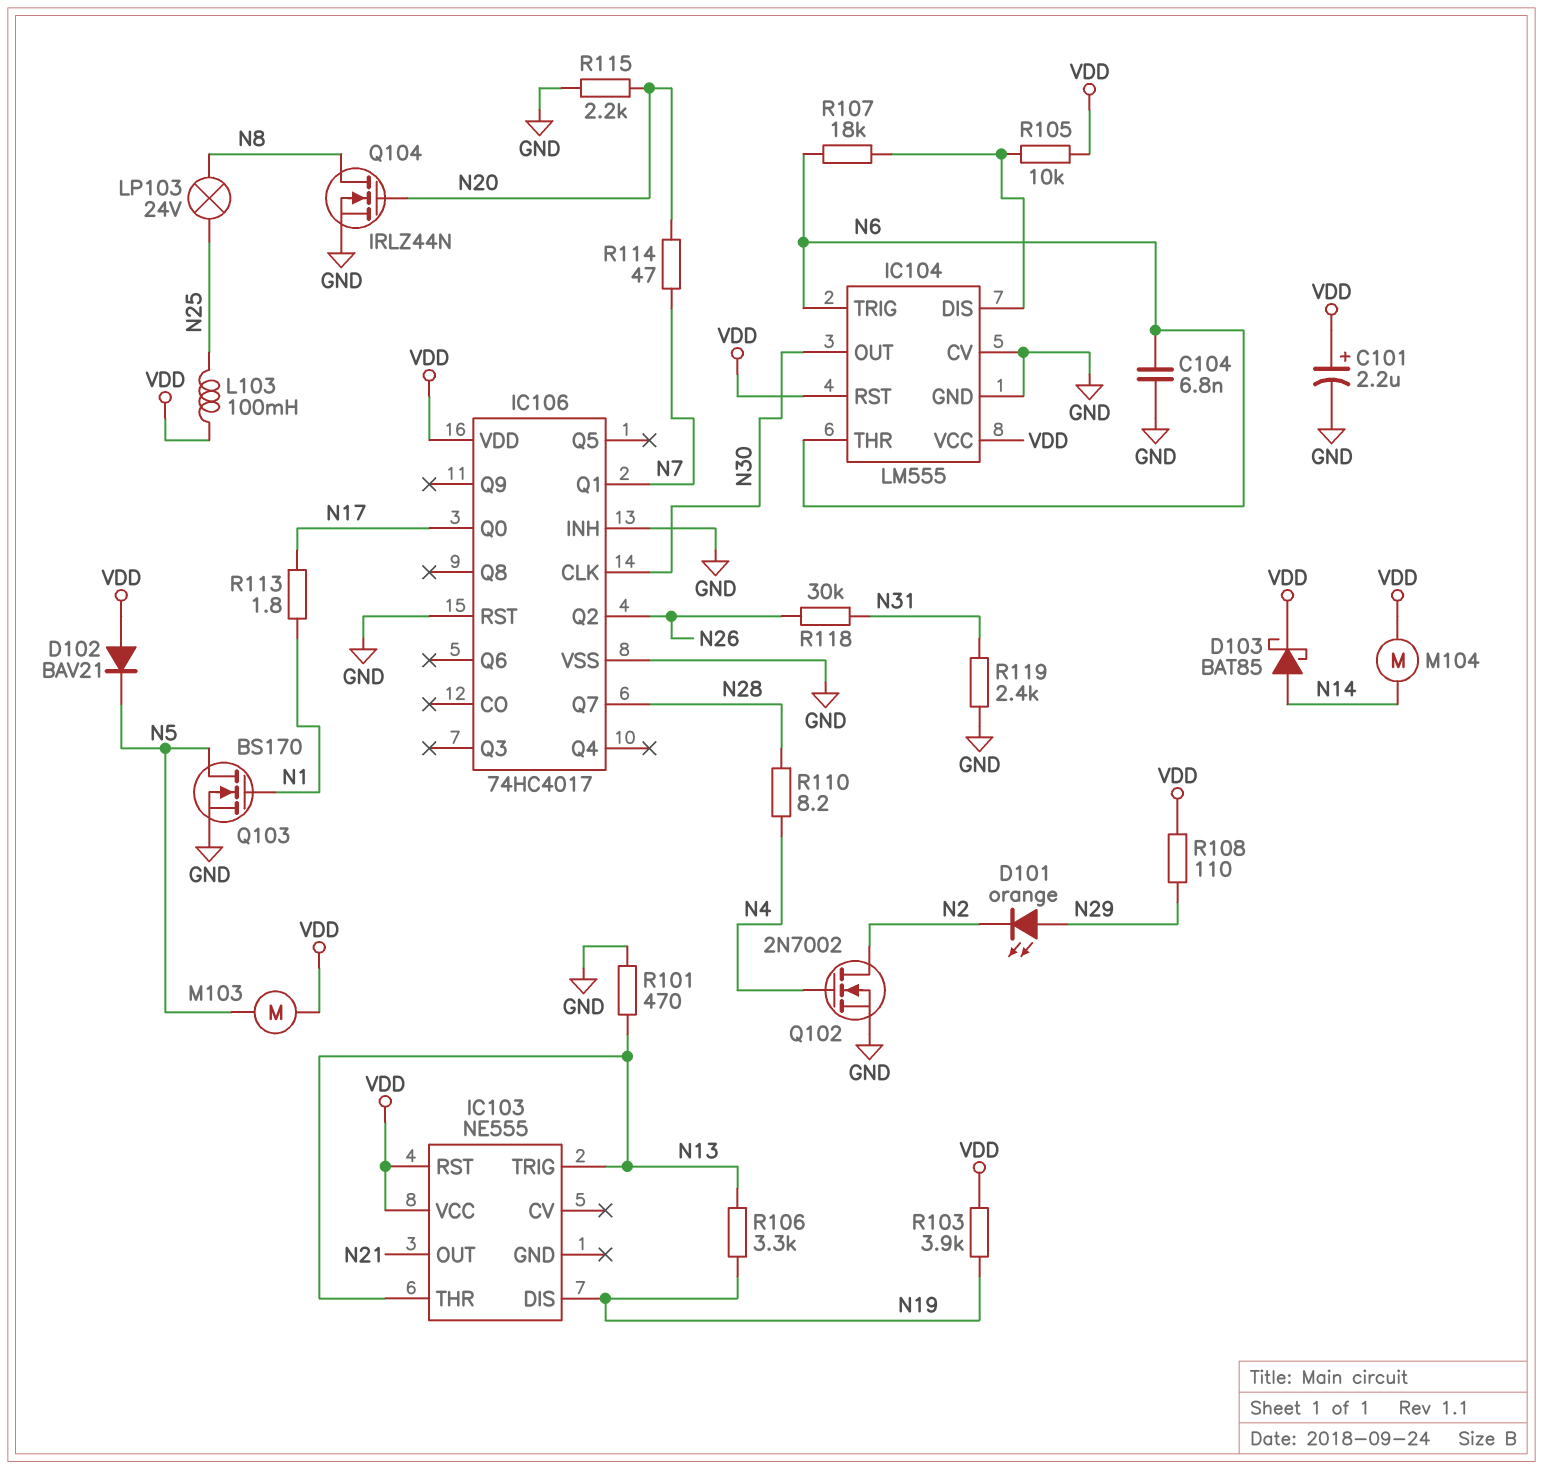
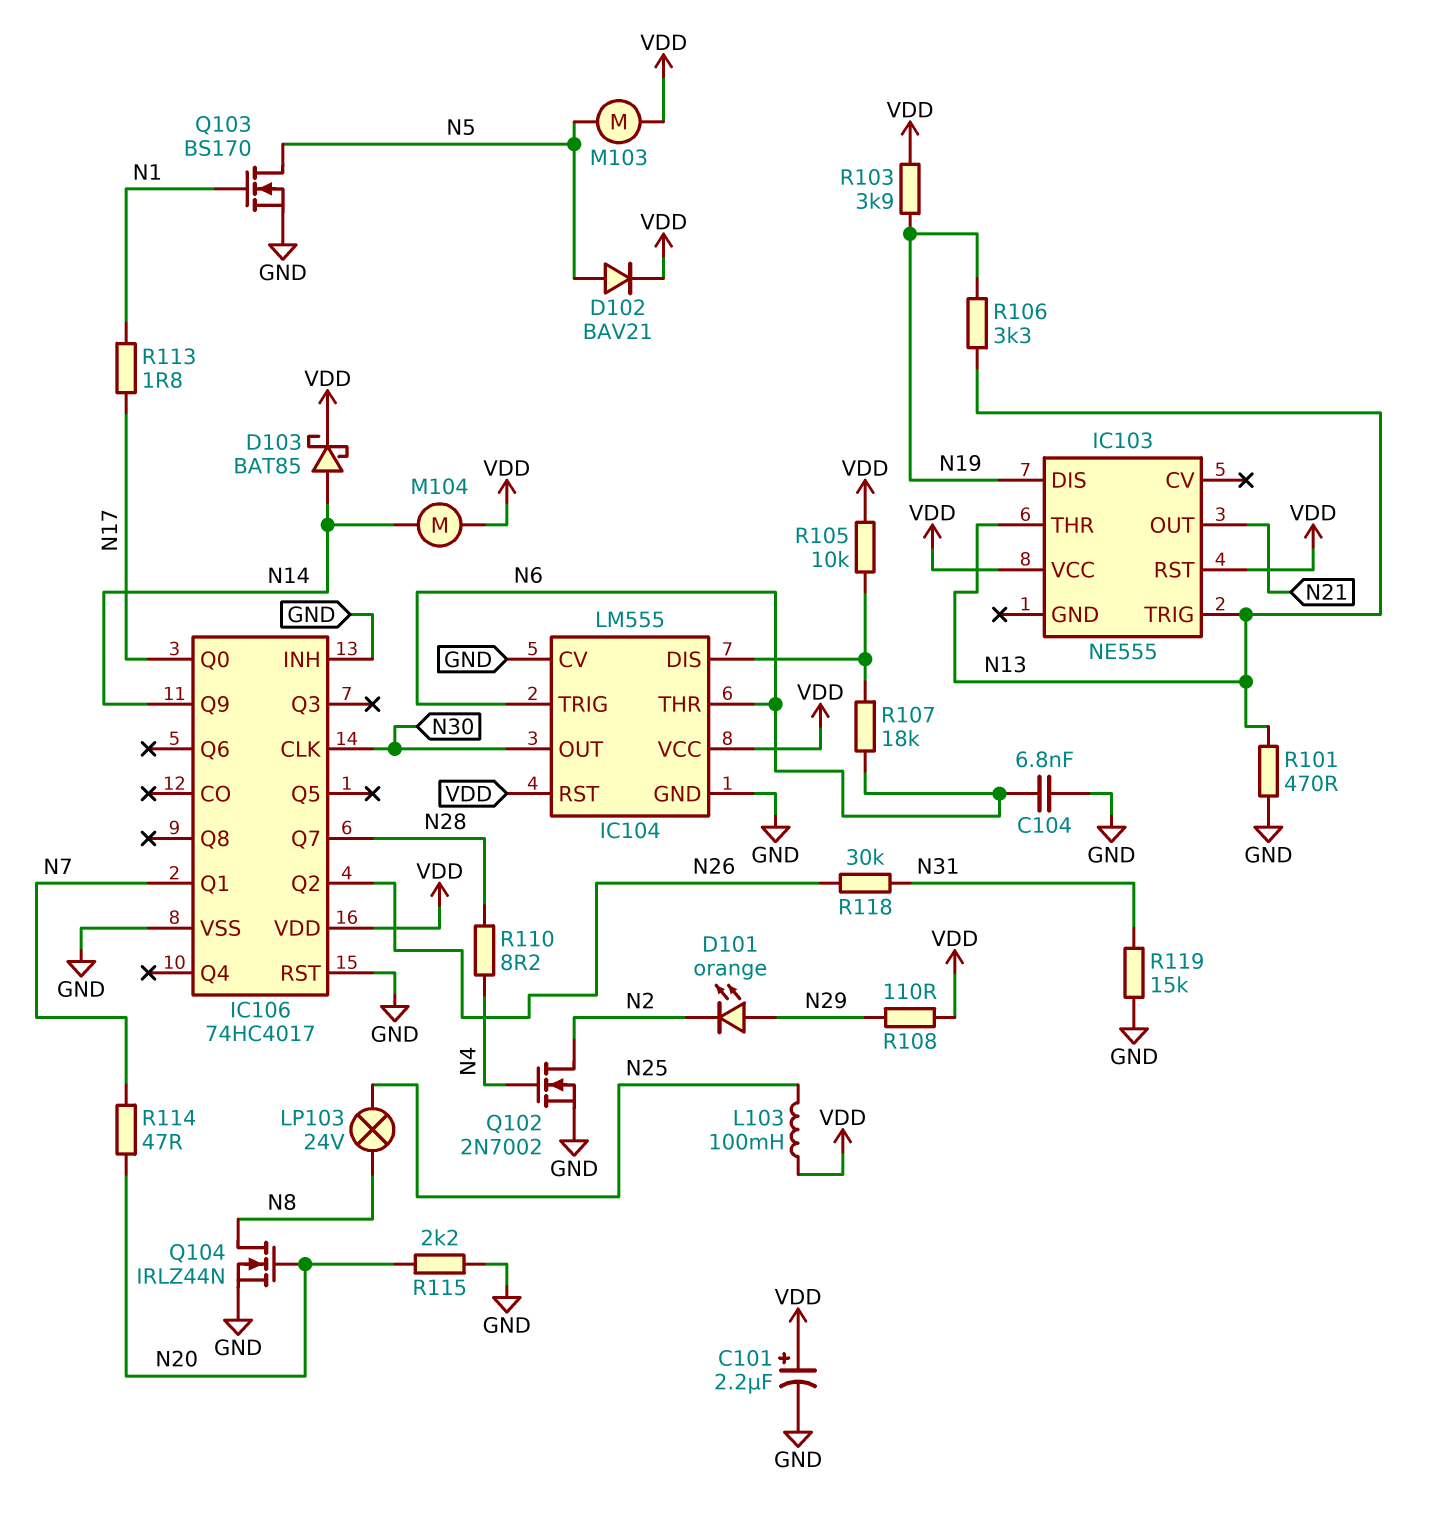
D102: diode BAV21 (A VDD, K N5) -> diode BAV21 (A N5, K VDD)
IC106 pin Q9: none -> N14
R119: 2.4k (GND, N31) -> 15k (GND, N31)

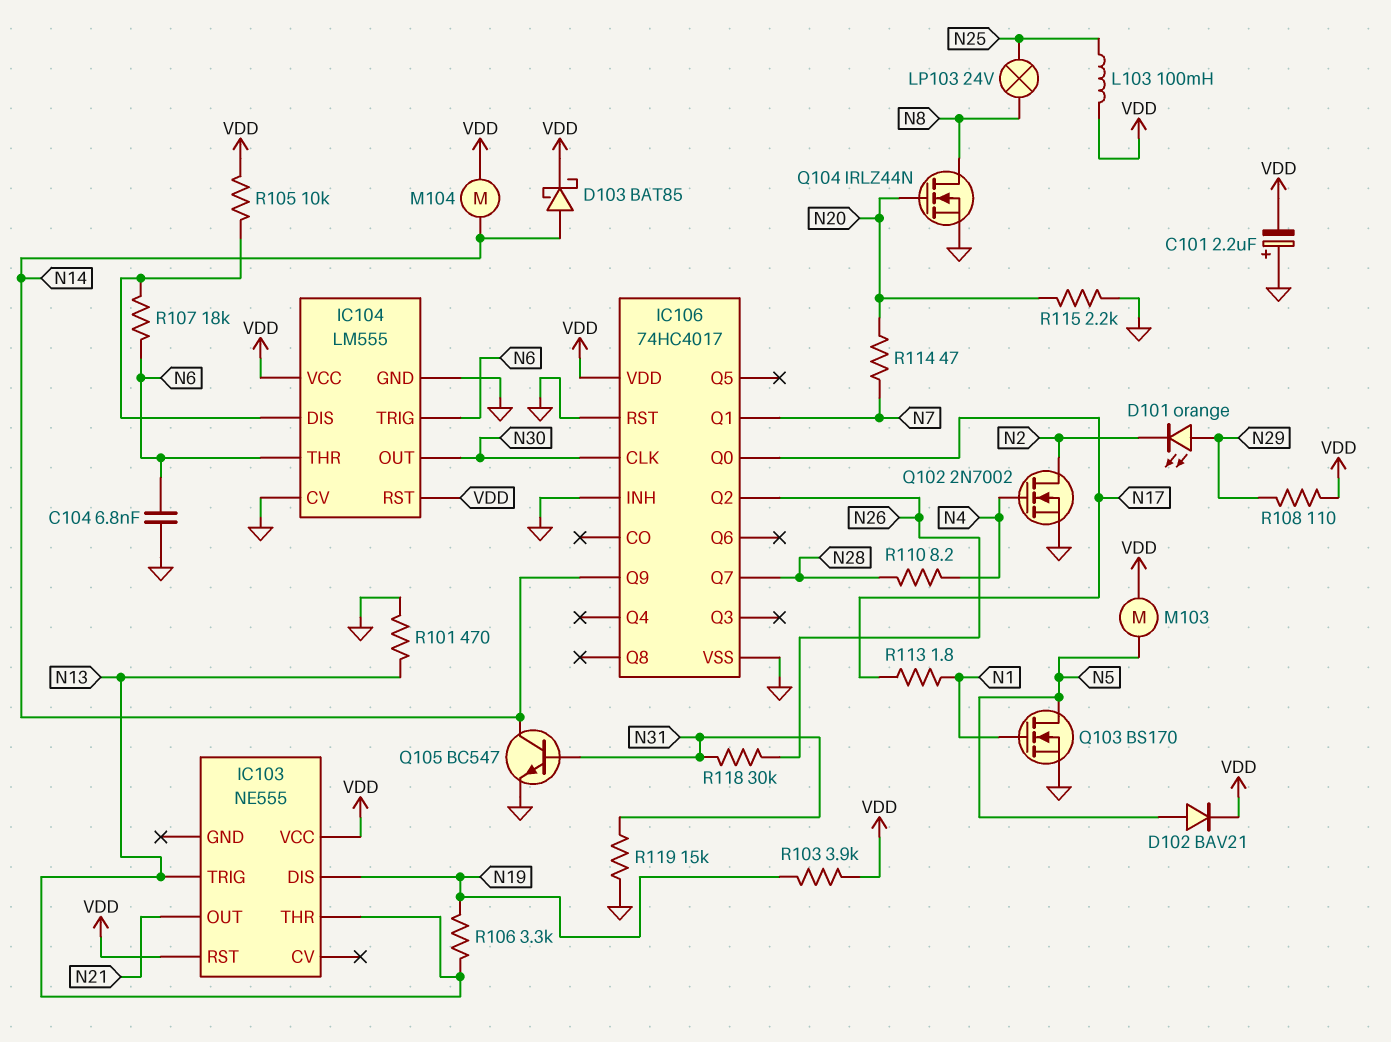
C101: 2.2uF (plus VDD, minus GND) -> 2.2uF (plus GND, minus VDD)
Q105: none -> NPN BC547 (B N31, C N14, E GND)

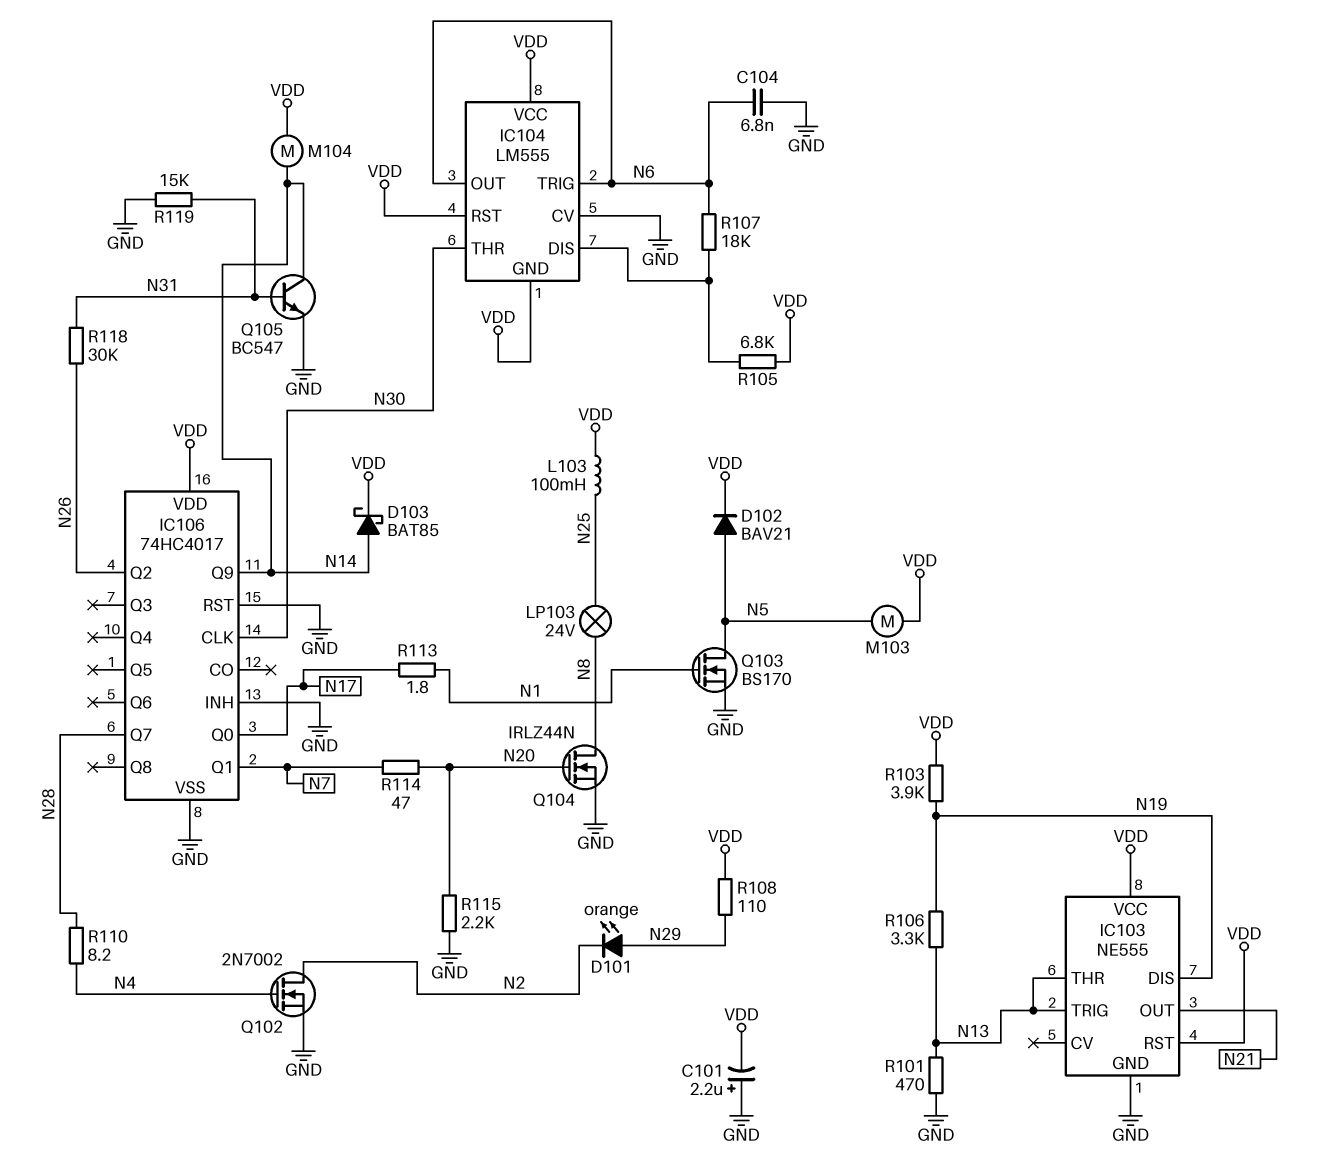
IC103 pin GND: none -> GND
IC104 pin GND: GND -> VDD
IC104 pin OUT: N30 -> N6
IC104 pin THR: N6 -> N30
R105: 10k (IC104/DIS, VDD) -> 6.8k (IC104/DIS, VDD)

